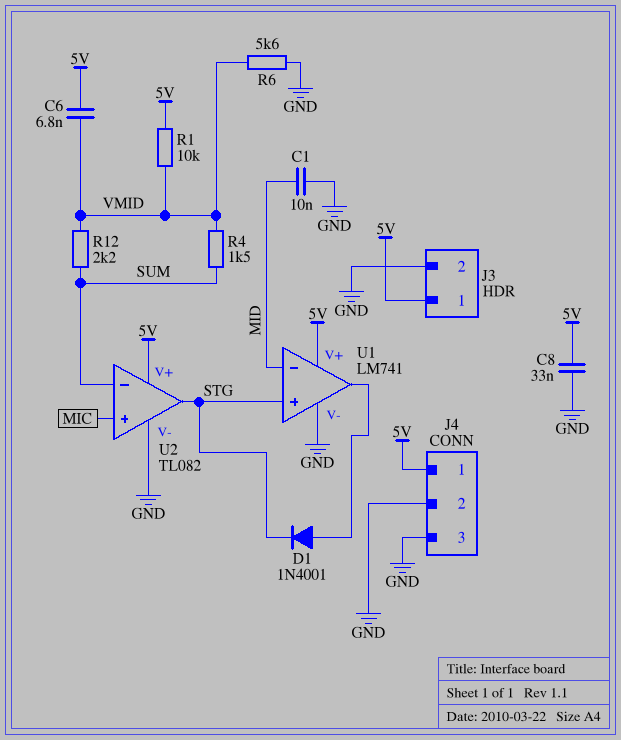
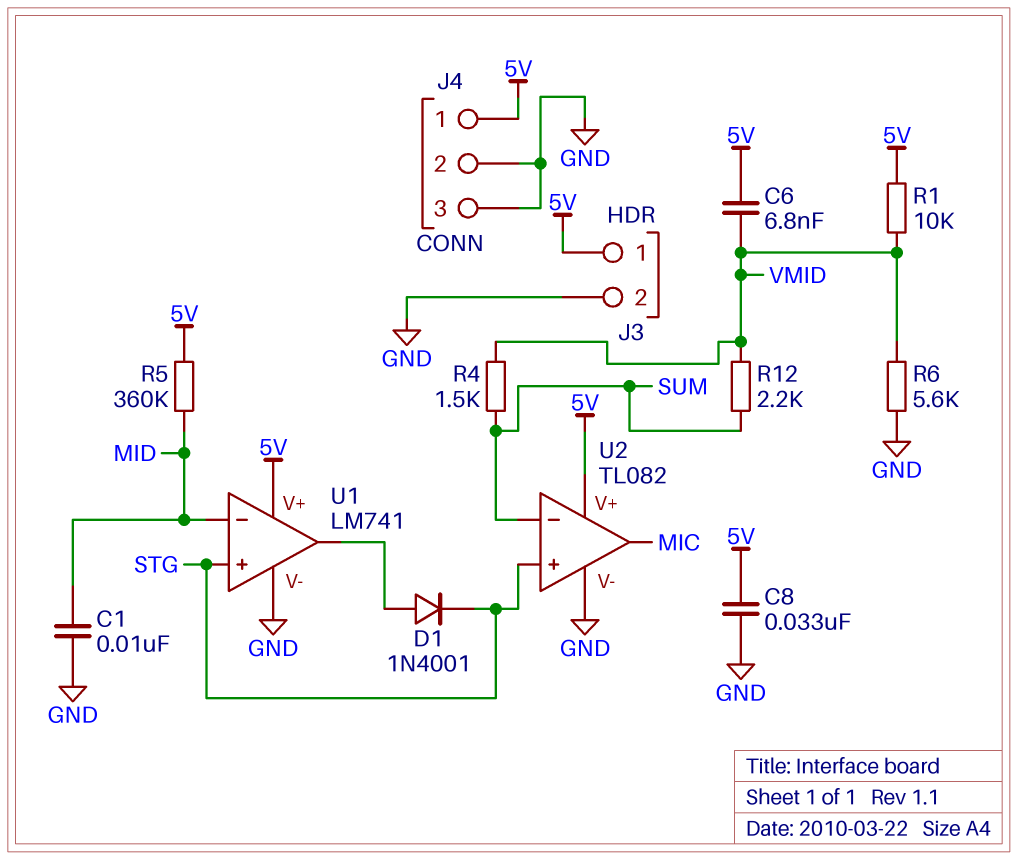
R5: none -> 360k (5V, MID)
U2 pin in+: MIC -> STG
U2 pin out: STG -> MIC

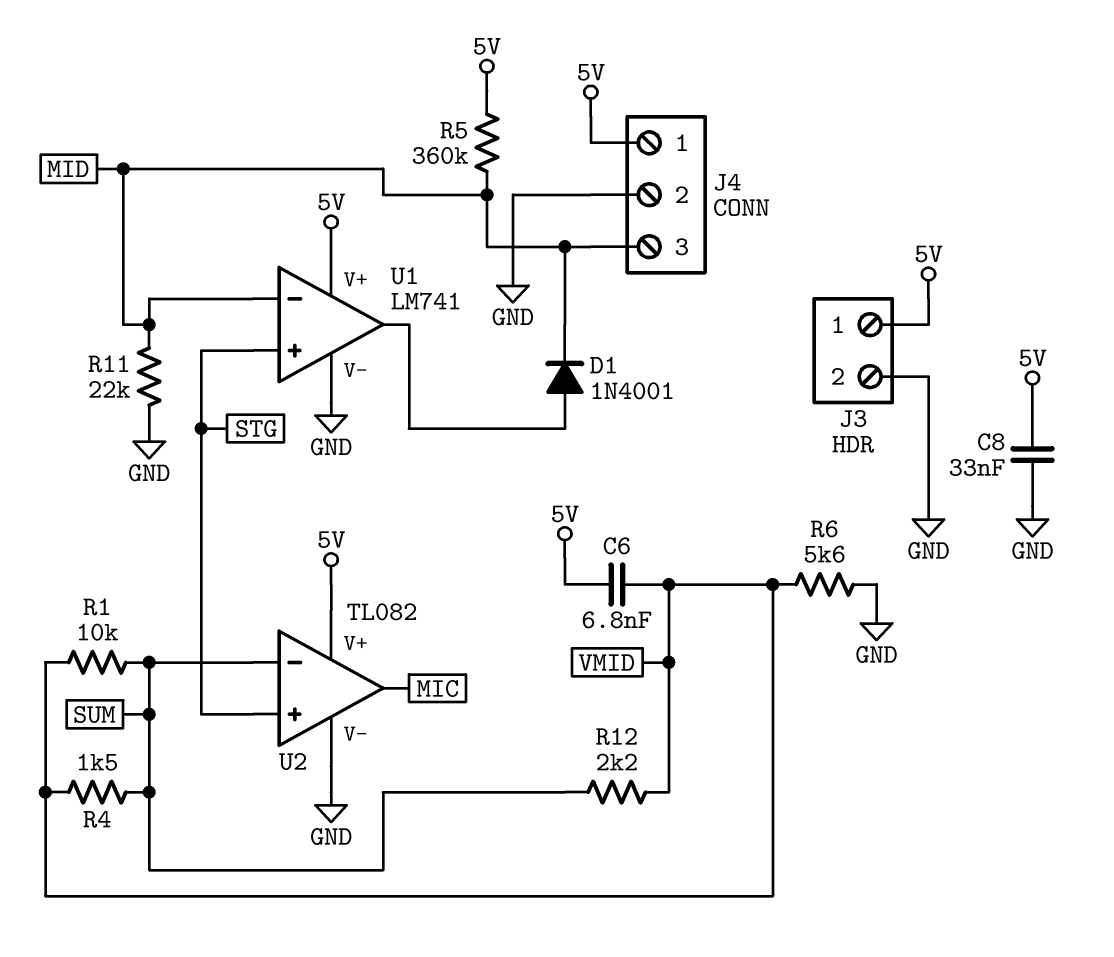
C1: 10nF (GND, MID) -> none
D1: diode 1N4001 (A U1/out, K STG) -> diode 1N4001 (A U1/out, K MID)
J4 pin 3: GND -> MID
R1: 10k (5V, VMID) -> 10k (SUM, VMID)
R11: none -> 22k (GND, MID)

